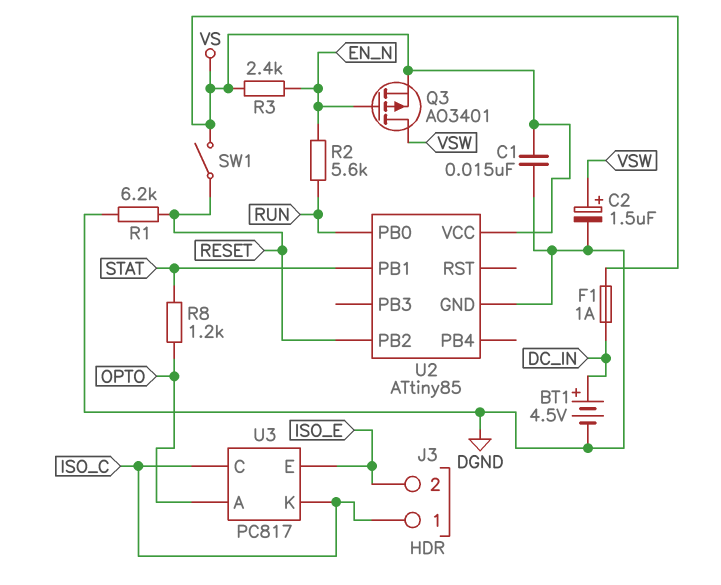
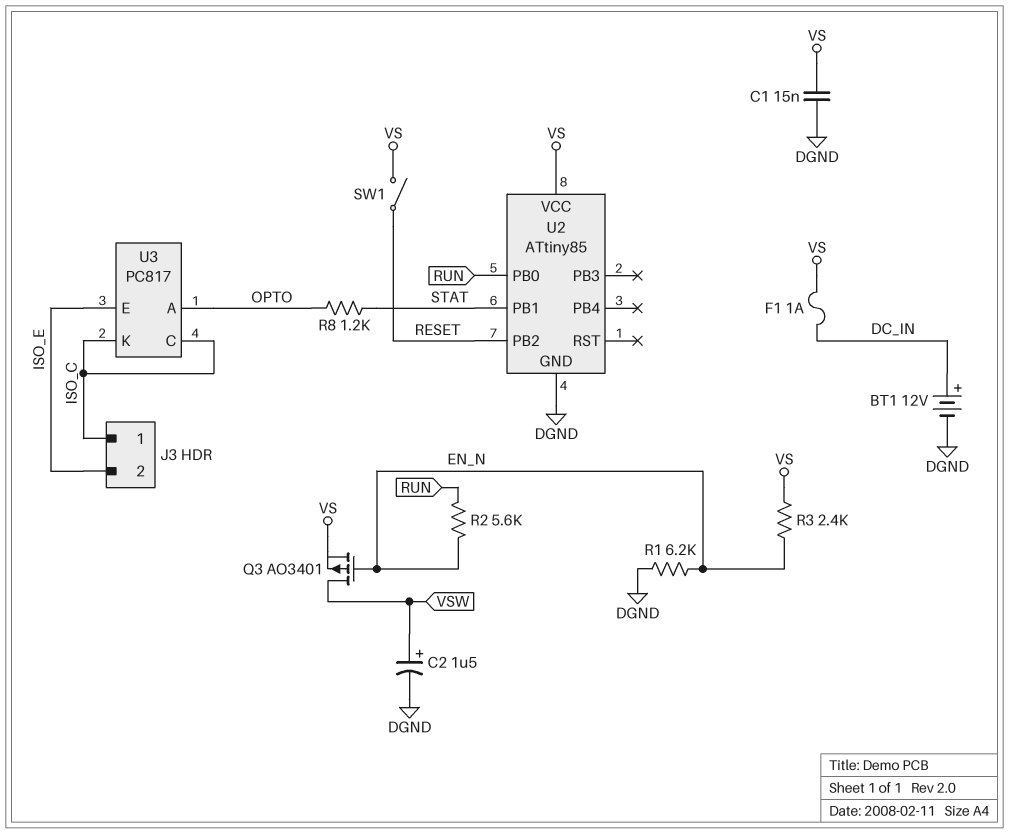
BT1: 4.5V (plus DC_IN, minus DGND) -> 12V (plus DC_IN, minus DGND)
R1: 6.2k (DGND, RESET) -> 6.2k (DGND, EN_N)

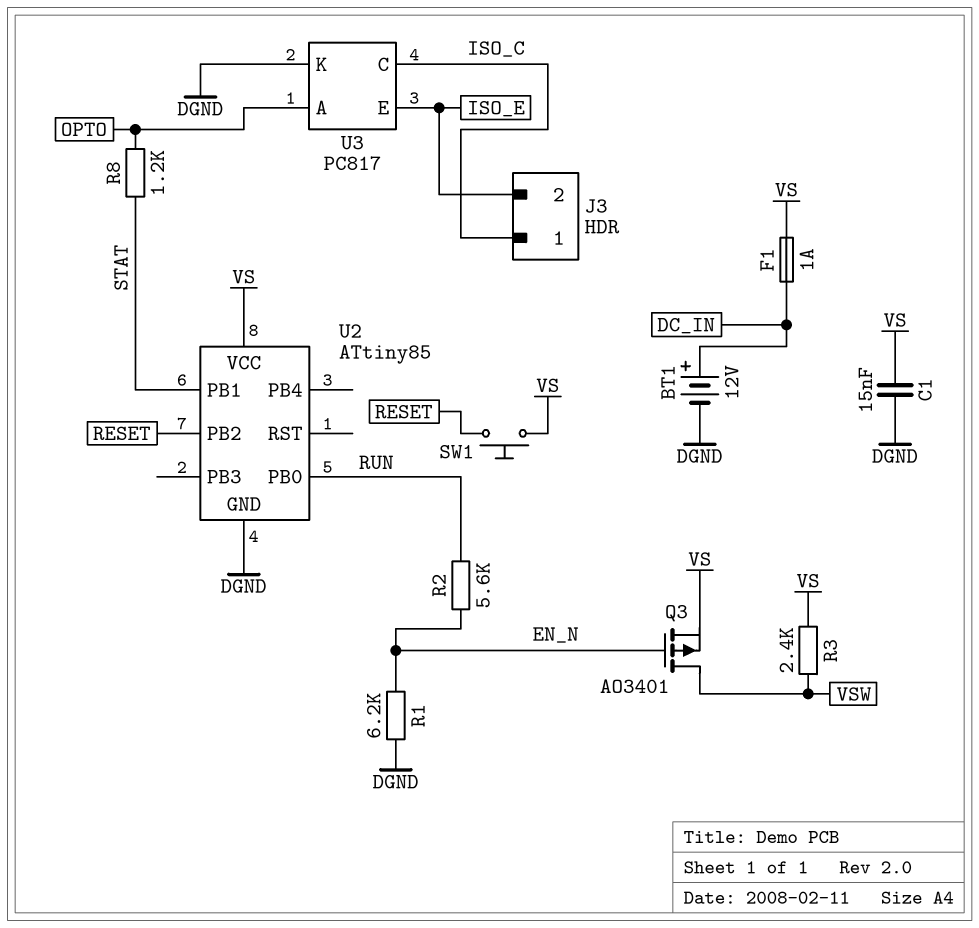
C2: 1.5uF (plus VSW, minus DGND) -> none
R3: 2.4k (EN_N, VS) -> 2.4k (VS, VSW)
SW1: switch (RESET, VS) -> button (RESET, VS)
U3 pin K: ISO_C -> DGND

